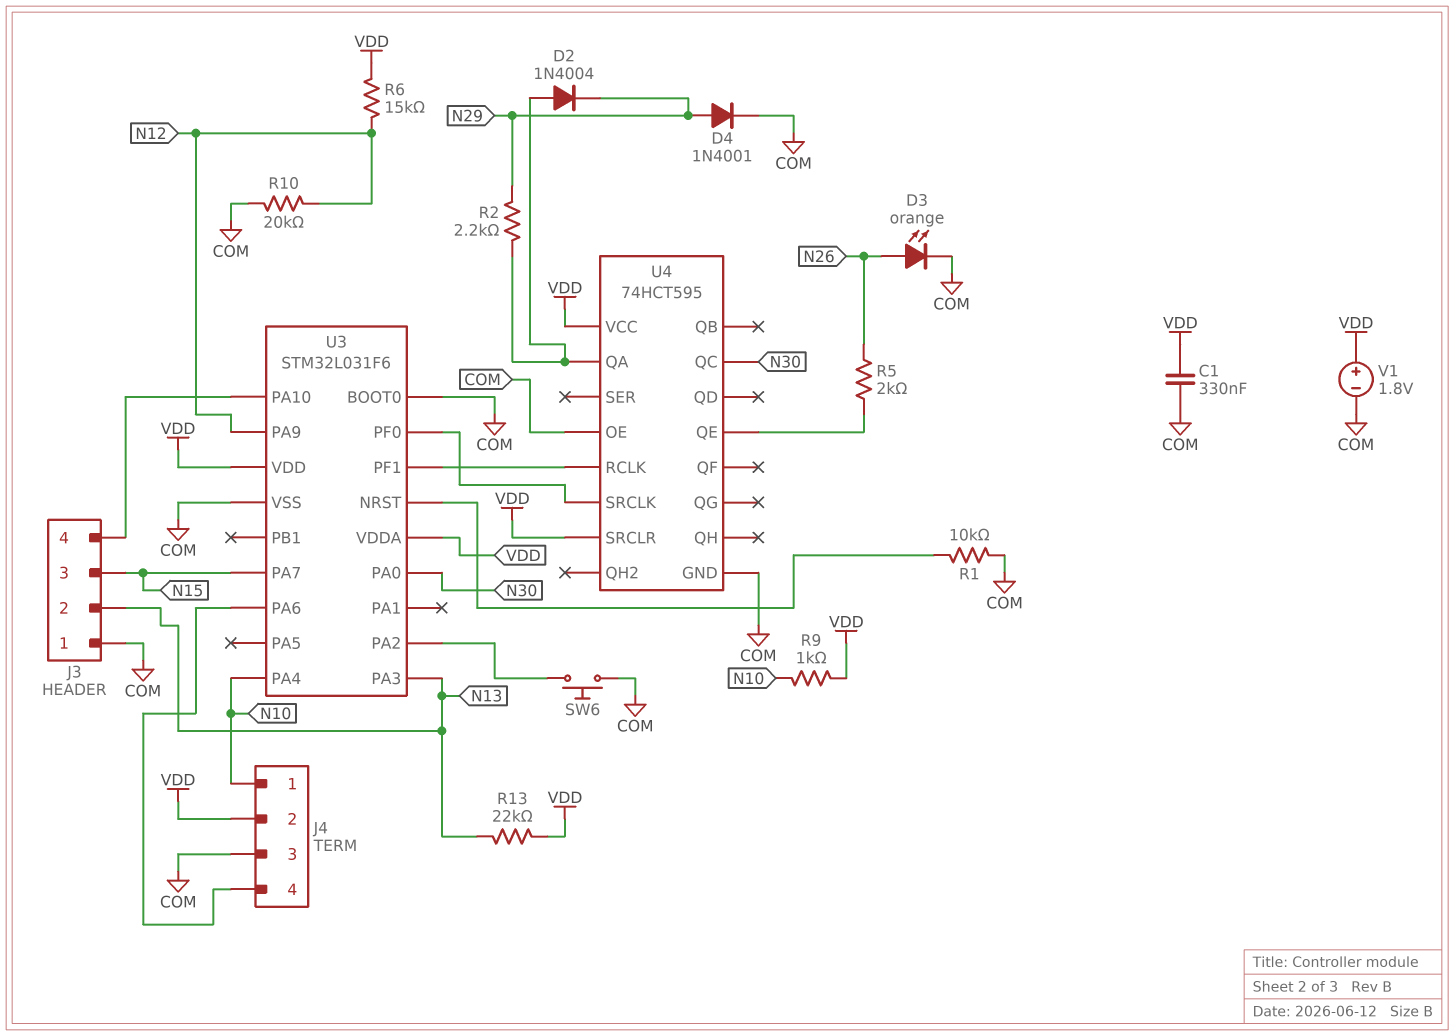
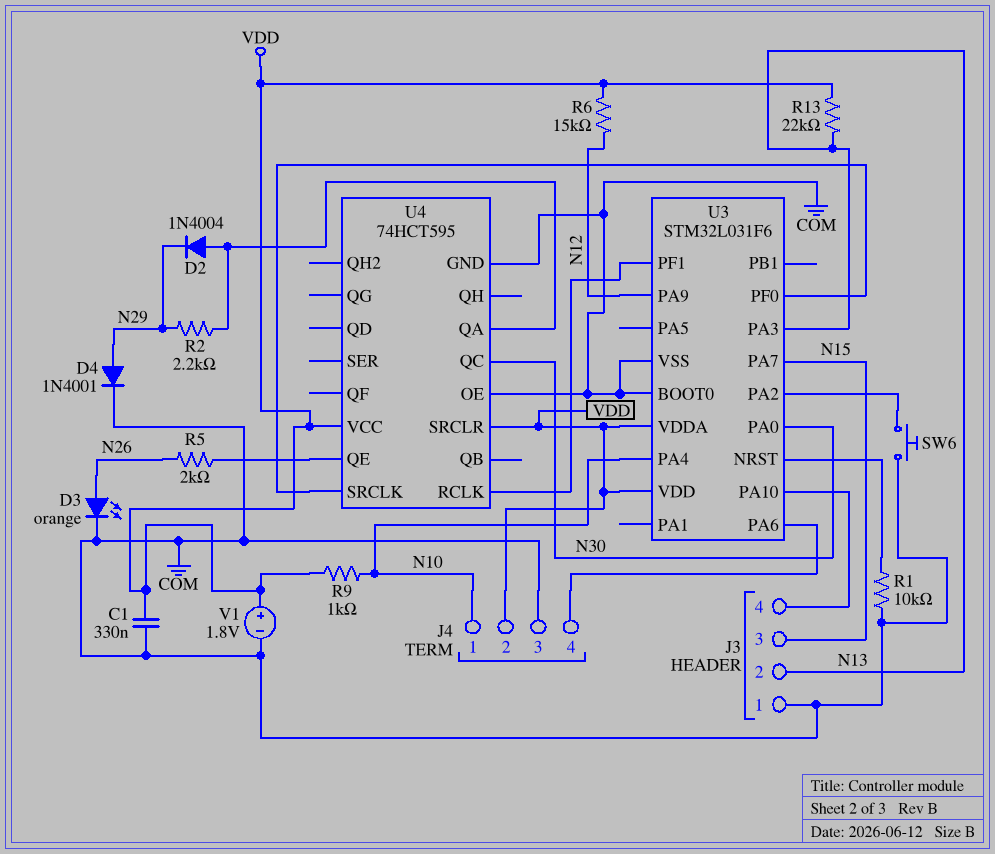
R10: 20k (COM, N12) -> none

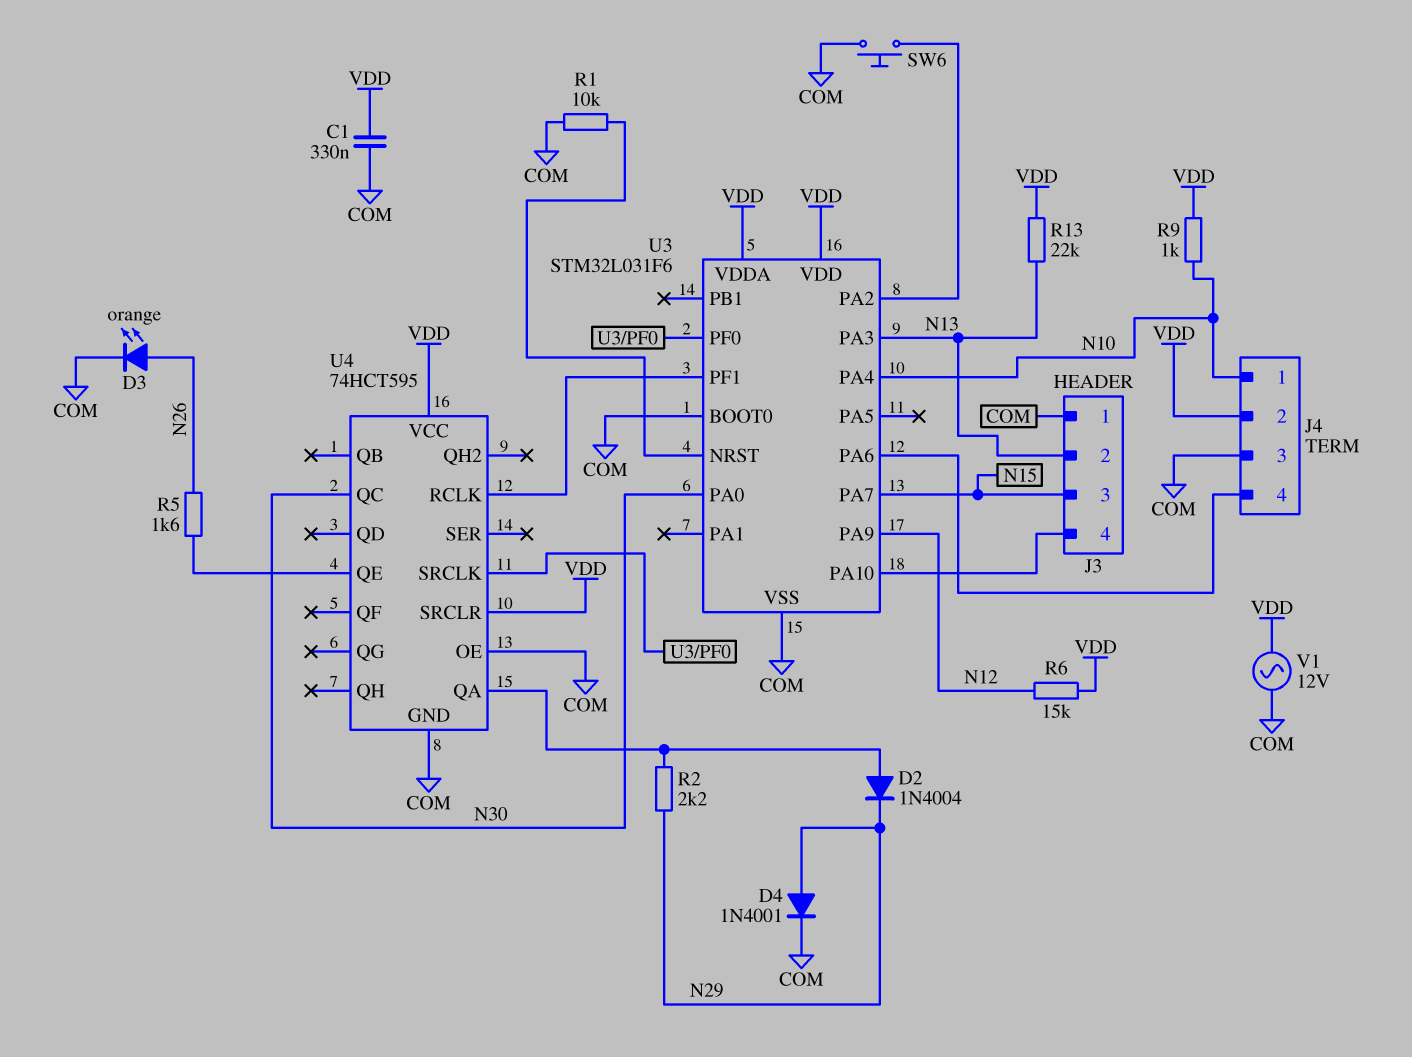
R5: 2k (N26, U4/QE) -> 1.6k (N26, U4/QE)
V1: 1.8V (plus VDD, minus COM) -> AC 12V (COM, VDD)

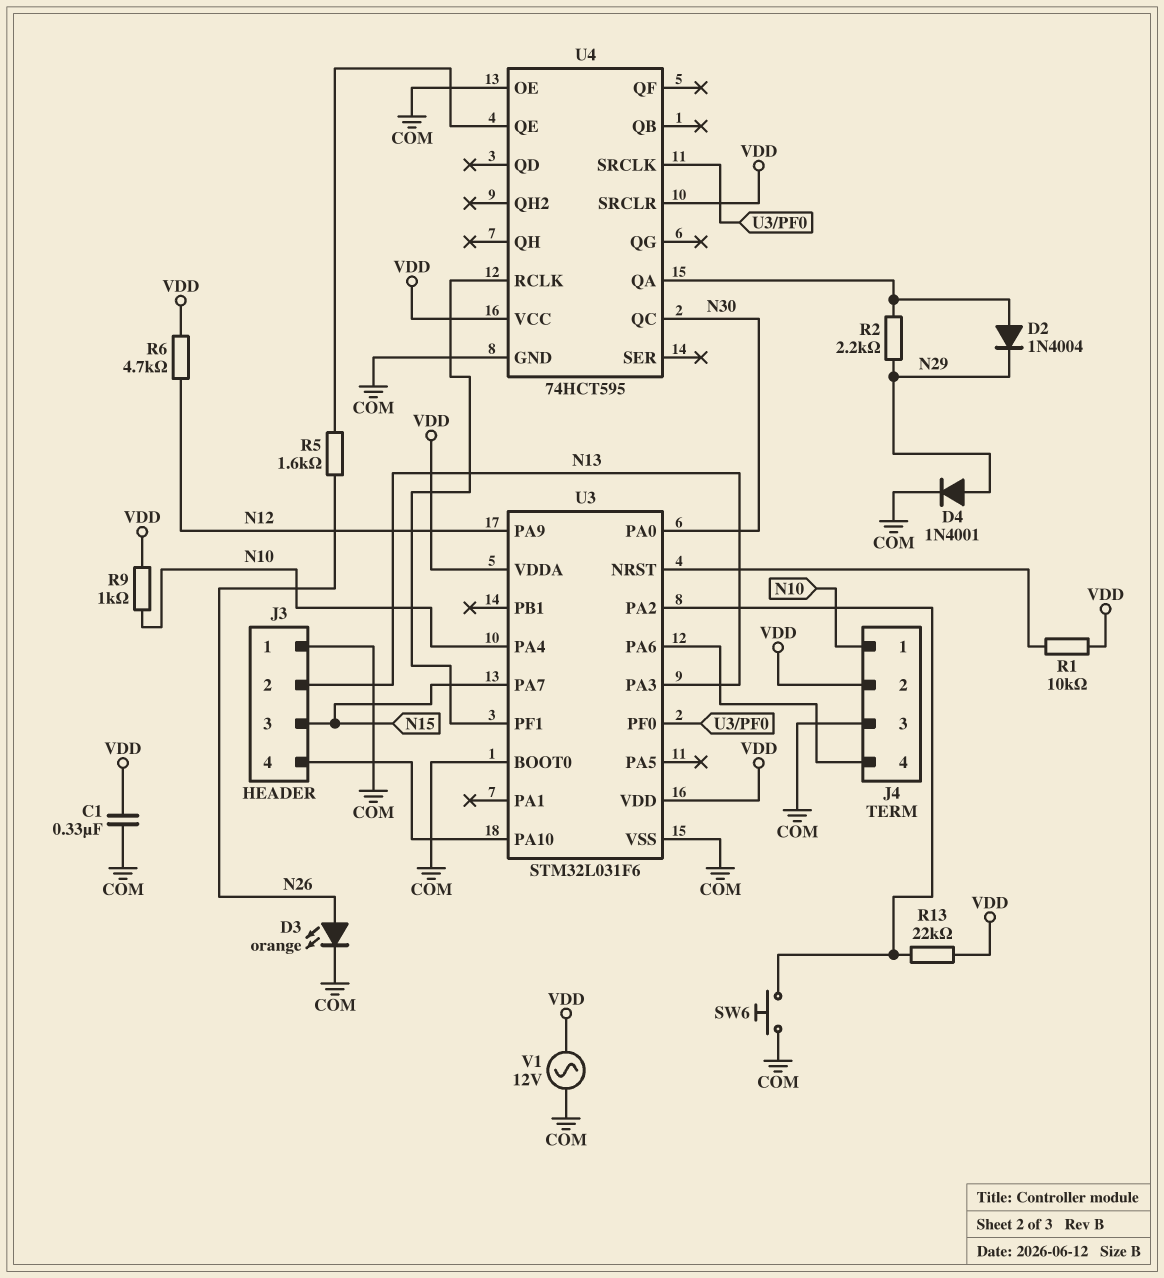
R1: 10k (COM, U3/NRST) -> 10k (U3/NRST, VDD)
R6: 15k (N12, VDD) -> 4.7k (N12, VDD)
R13: 22k (N13, VDD) -> 22k (U3/PA2, VDD)

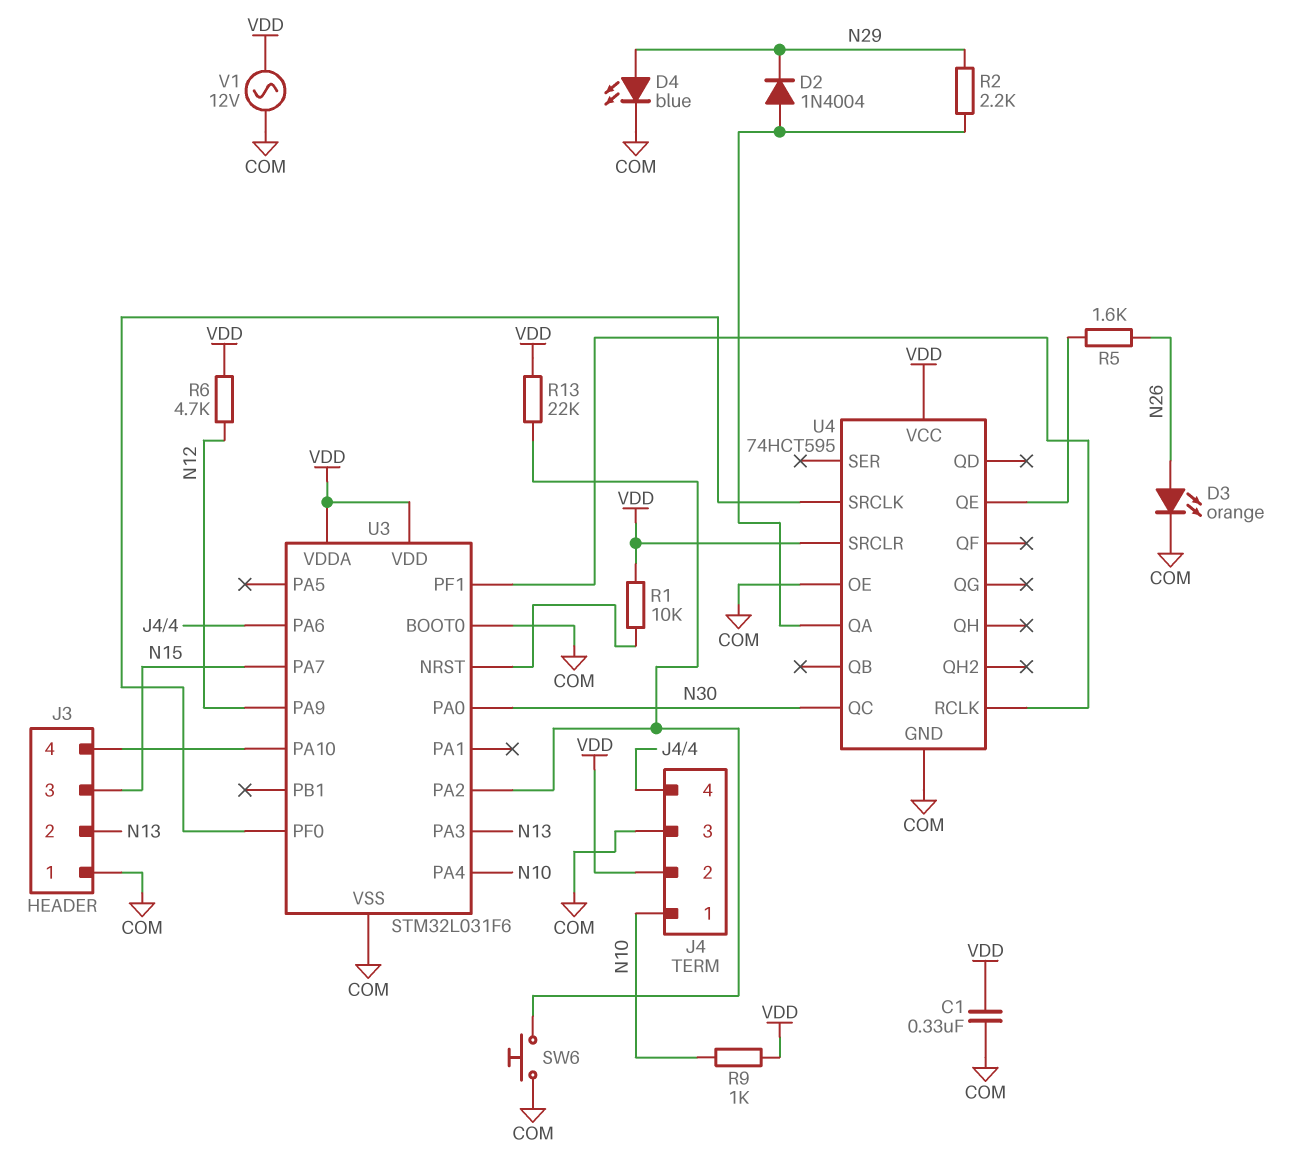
D4: diode 1N4001 (A N29, K COM) -> LED blue (A N29, K COM)

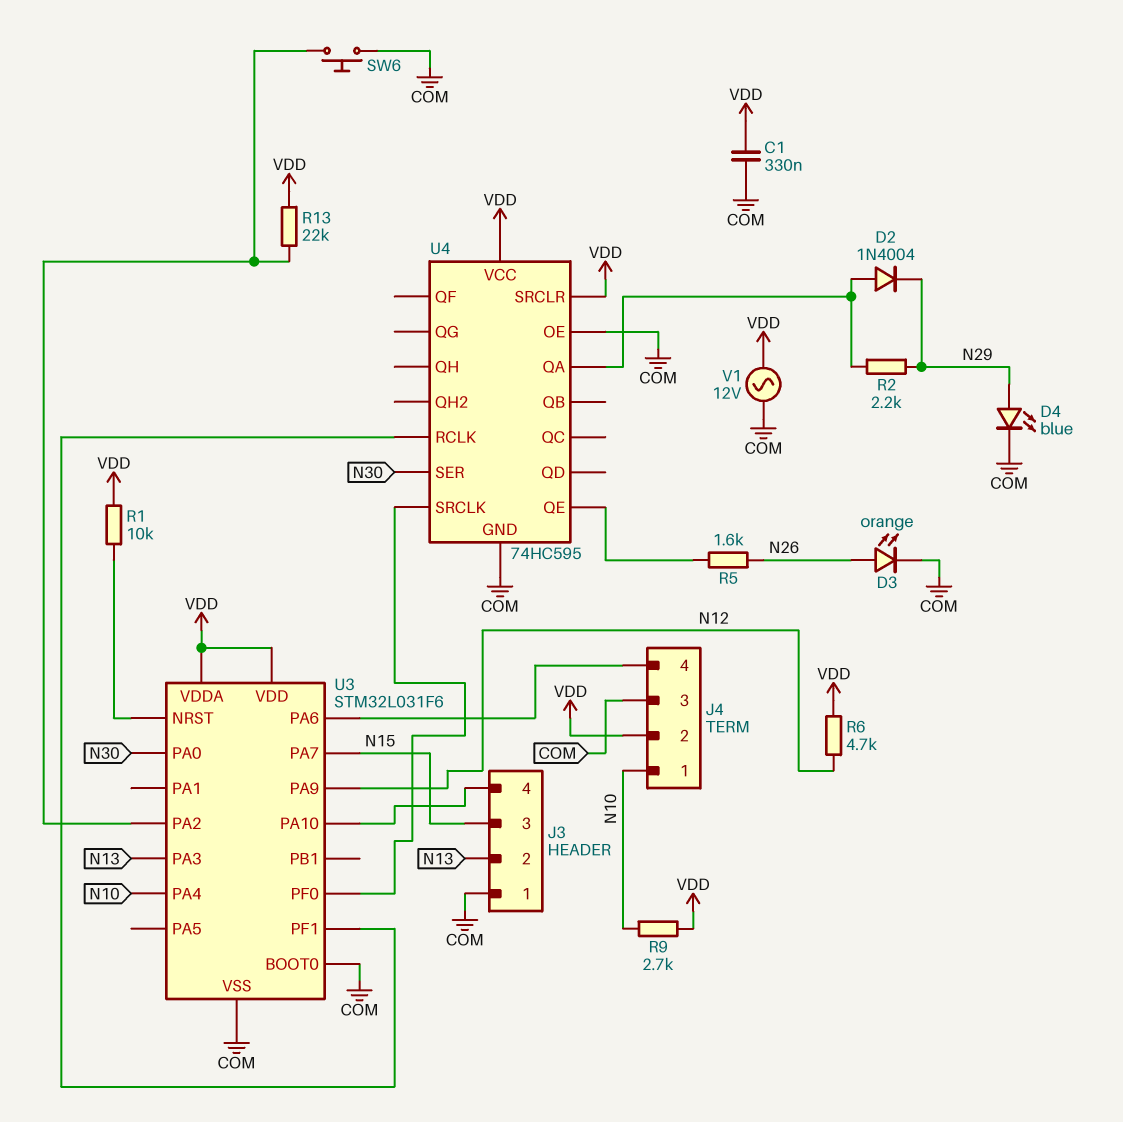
R9: 1k (N10, VDD) -> 2.7k (N10, VDD)
U4: 74HCT595 -> 74HC595
U4 pin QC: N30 -> none
U4 pin SER: none -> N30

